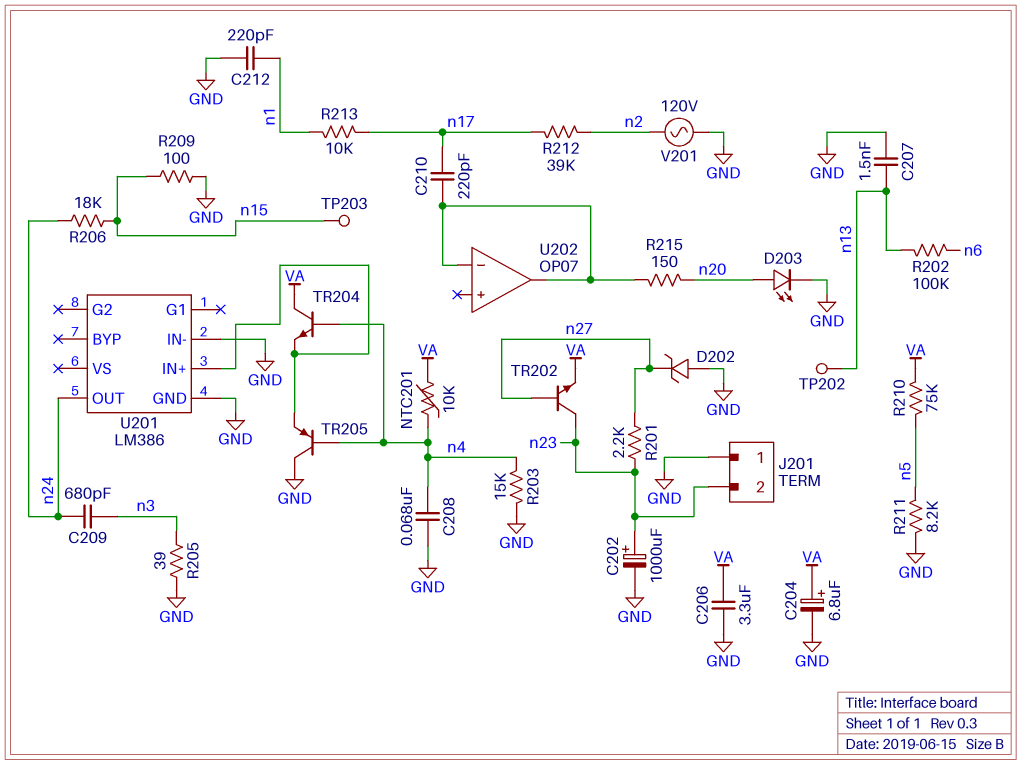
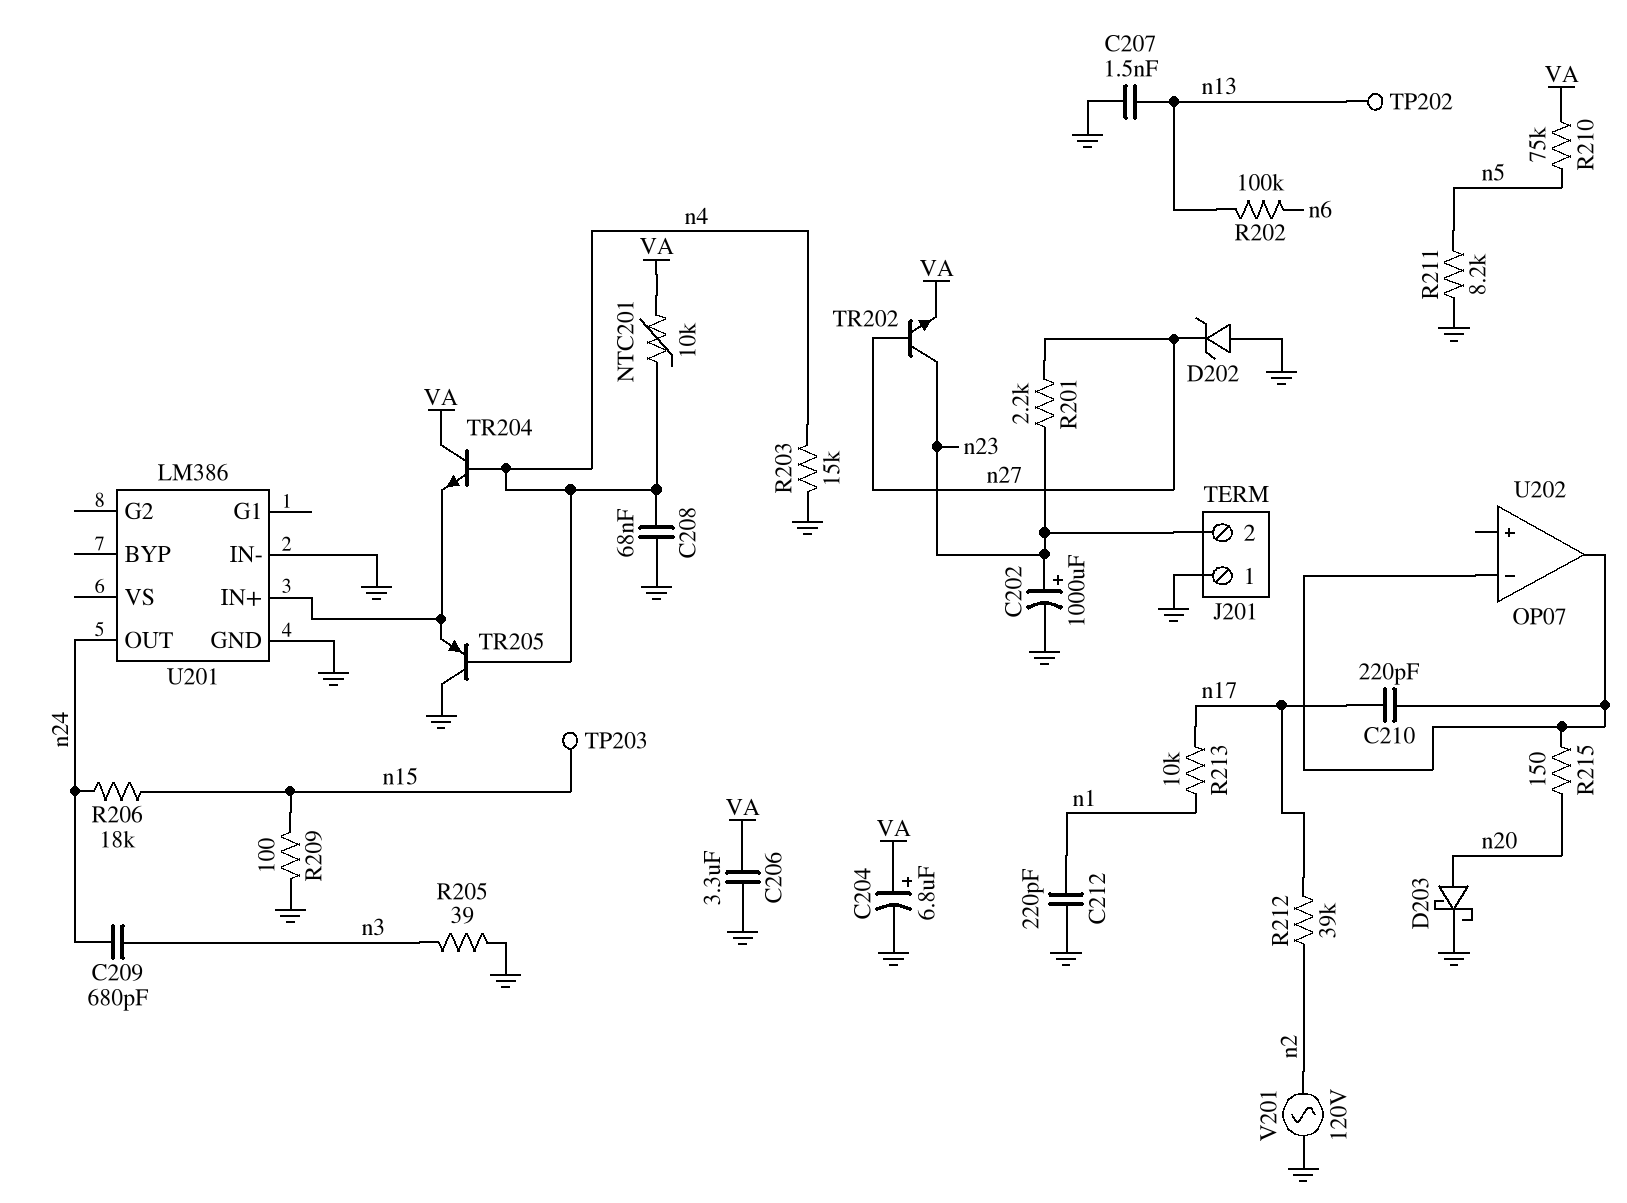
D203: LED (A n20, K GND) -> schottky (A n20, K GND)

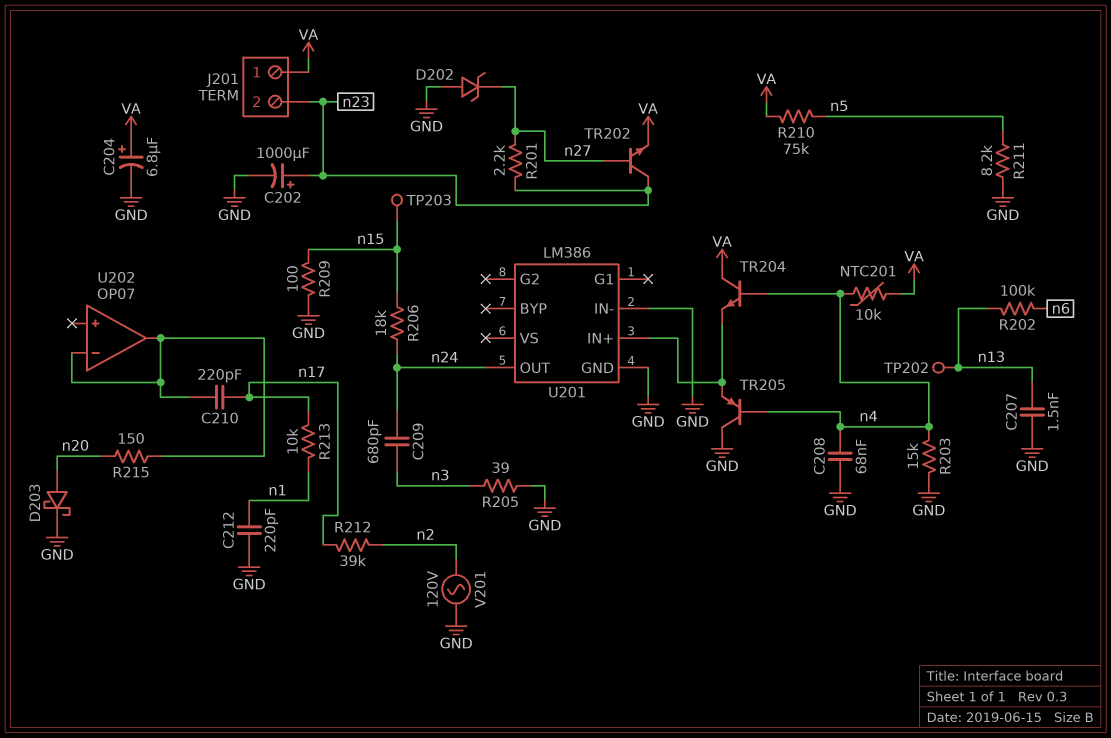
C206: 3.3uF (GND, VA) -> none
J201 pin 1: GND -> VA

